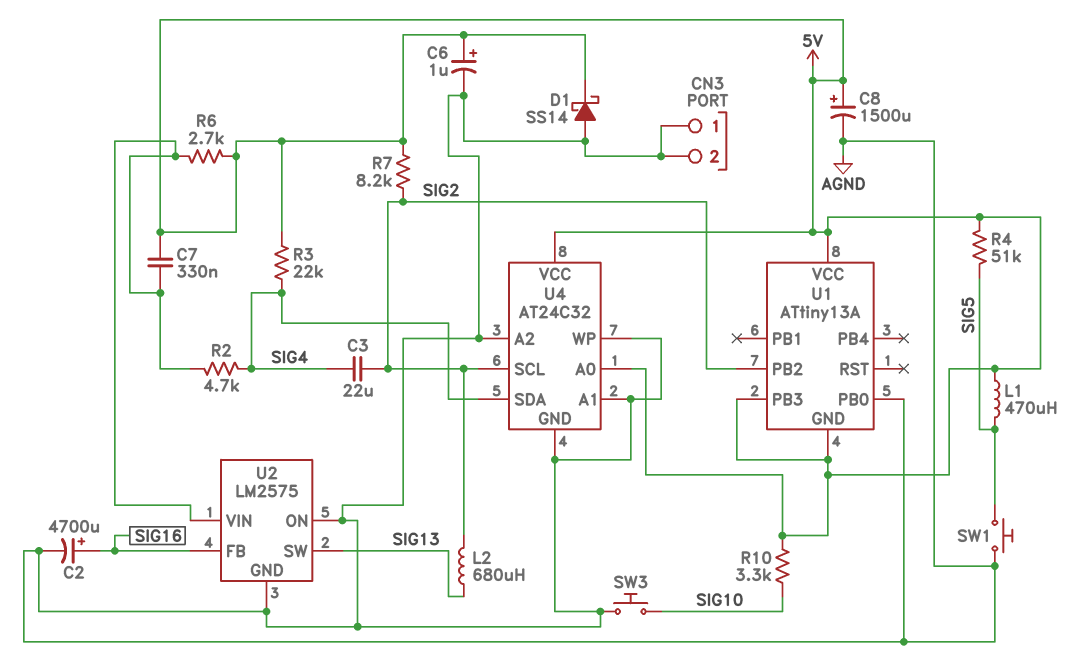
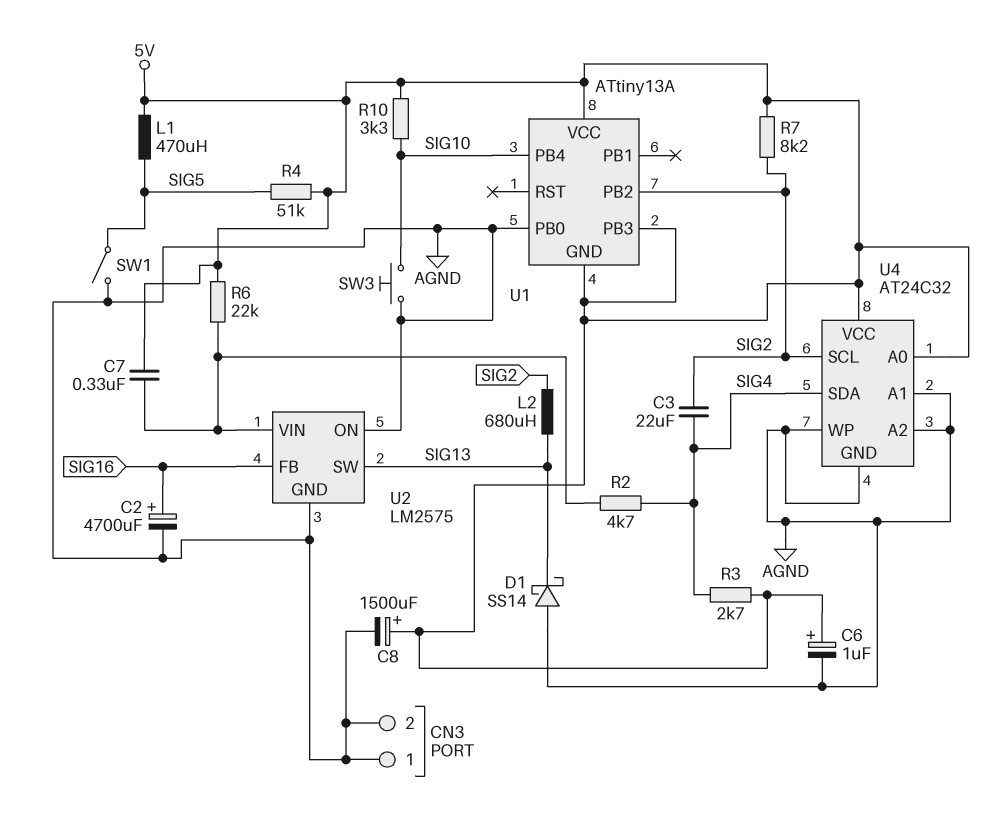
D1: schottky SS14 (A AGND, K 5V) -> schottky SS14 (A AGND, K SIG13)
R3: 22k (5V, SIG4) -> 2.7k (5V, SIG4)
R6: 2.7k (5V, U2/VIN) -> 22k (5V, U2/VIN)
SW1: button (AGND, SIG5) -> switch (AGND, SIG5)
U1 pin PB4: none -> SIG10

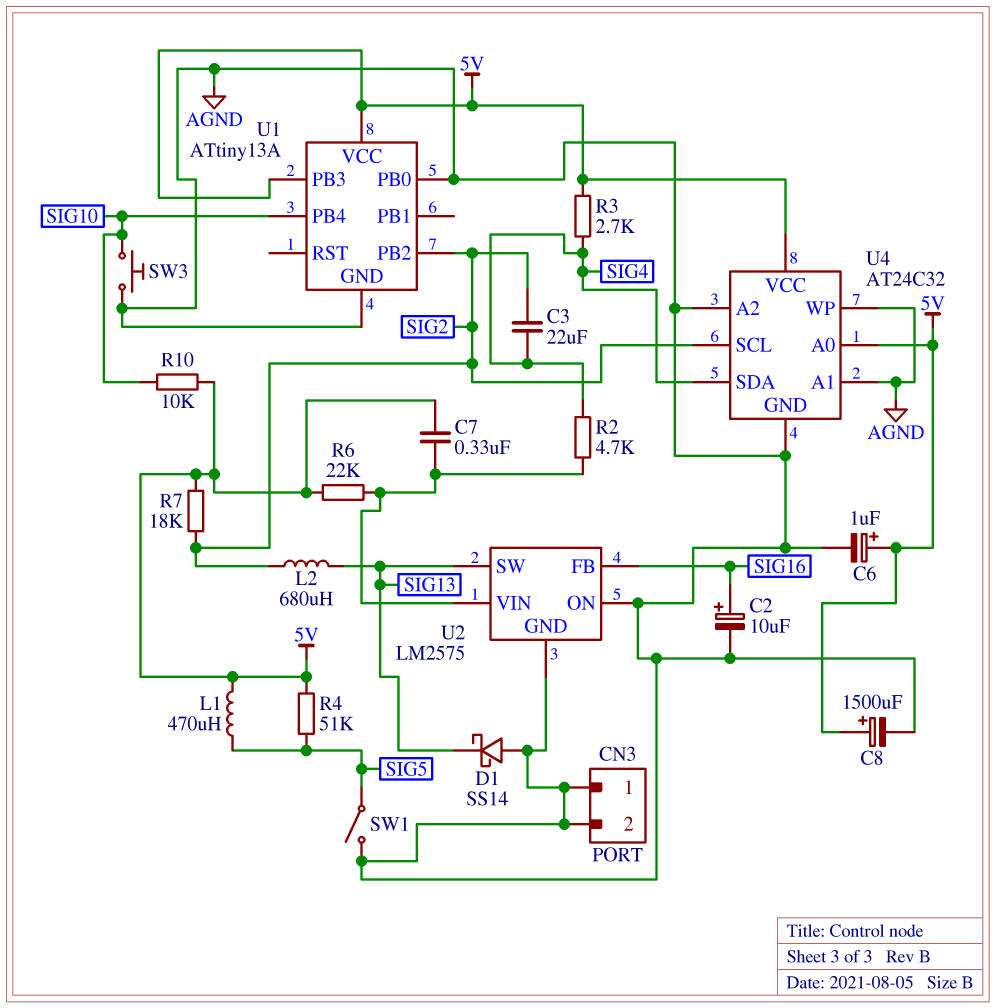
C2: 4700uF (plus SIG16, minus AGND) -> 10uF (plus SIG16, minus AGND)
R7: 8.2k (5V, SIG2) -> 18k (5V, SIG2)
R10: 3.3k (5V, SIG10) -> 10k (5V, SIG10)
U1 pin GND: 5V -> AGND

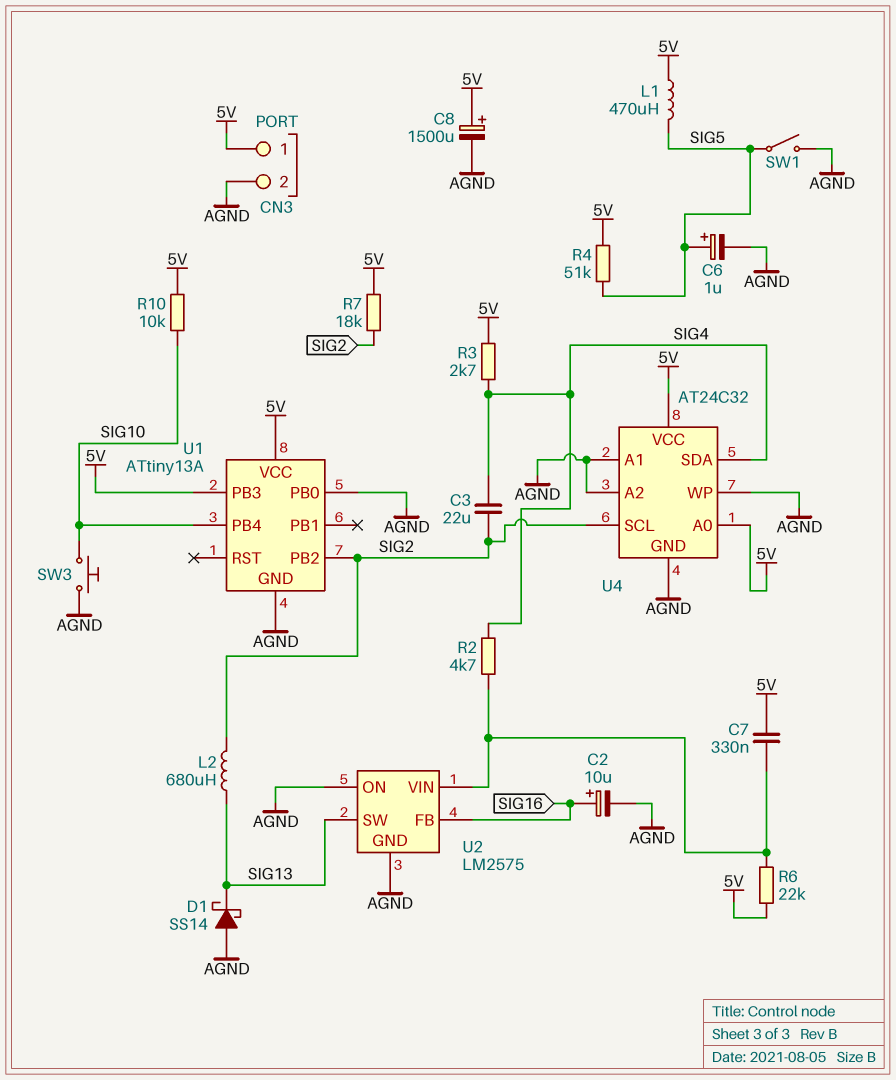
C6: 1uF (plus 5V, minus AGND) -> 1uF (plus SIG5, minus AGND)
CN3 pin 1: AGND -> 5V

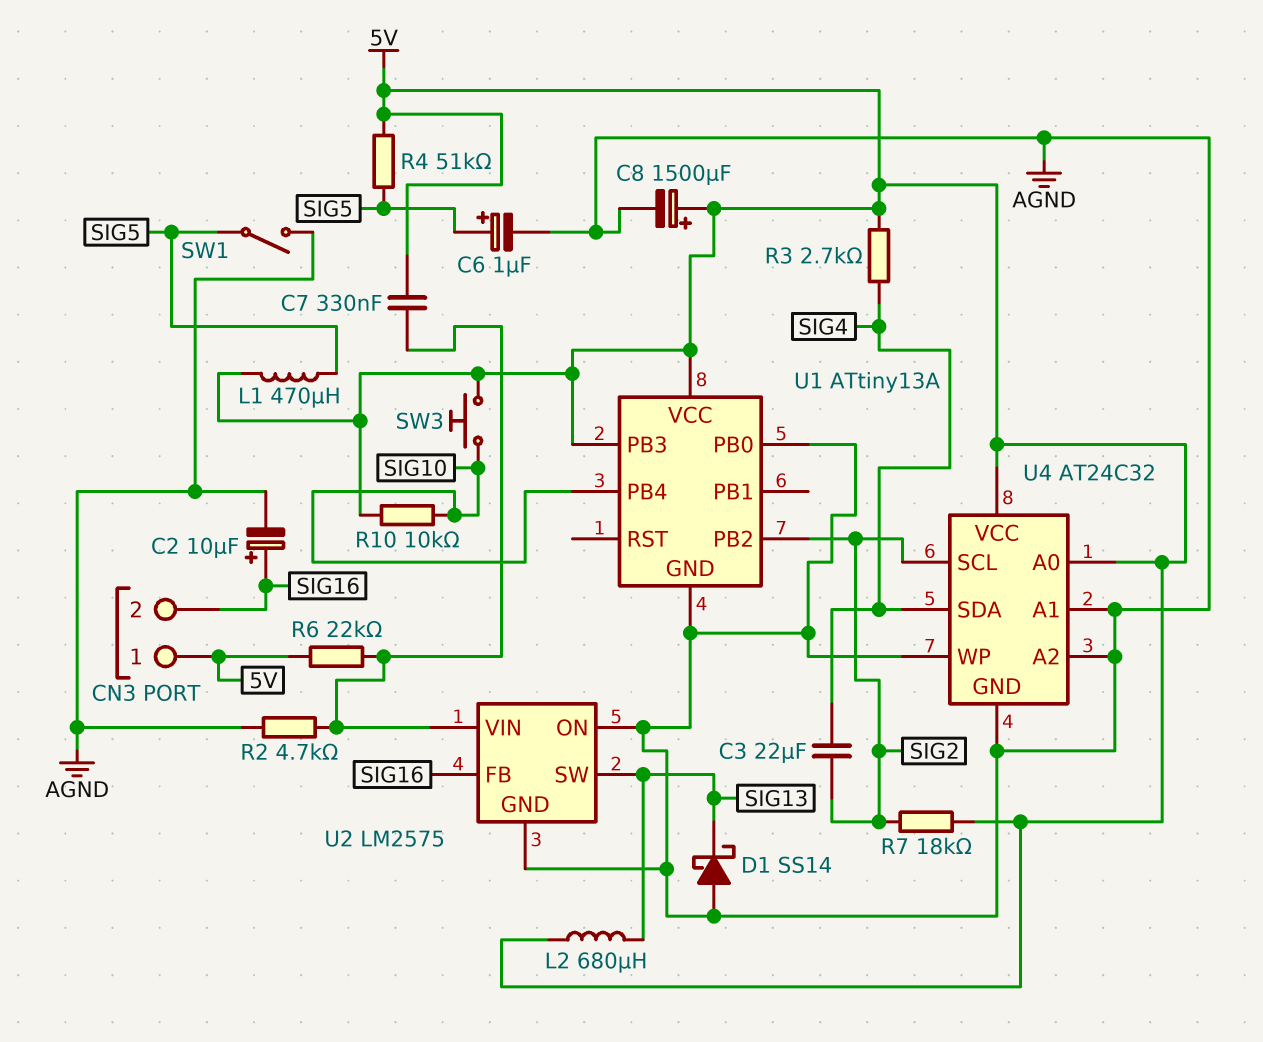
CN3 pin 2: AGND -> SIG16
L2: 680uH (SIG2, SIG13) -> 680uH (5V, SIG13)
R2: 4.7k (SIG4, U2/VIN) -> 4.7k (AGND, U2/VIN)
SW3: button (AGND, SIG10) -> button (5V, SIG10)

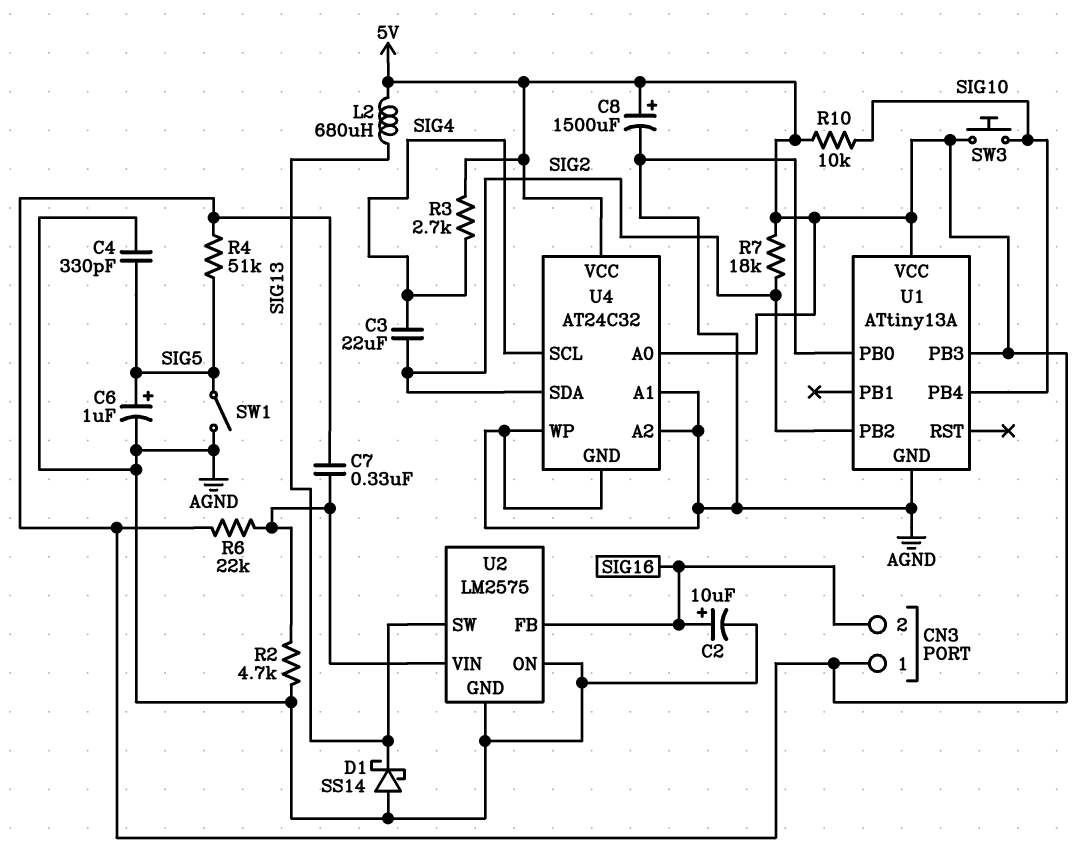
C4: none -> 330pF (AGND, SIG5)
L1: 470uH (5V, SIG5) -> none
U4 pin SCL: SIG2 -> SIG4
U4 pin SDA: SIG4 -> SIG2

